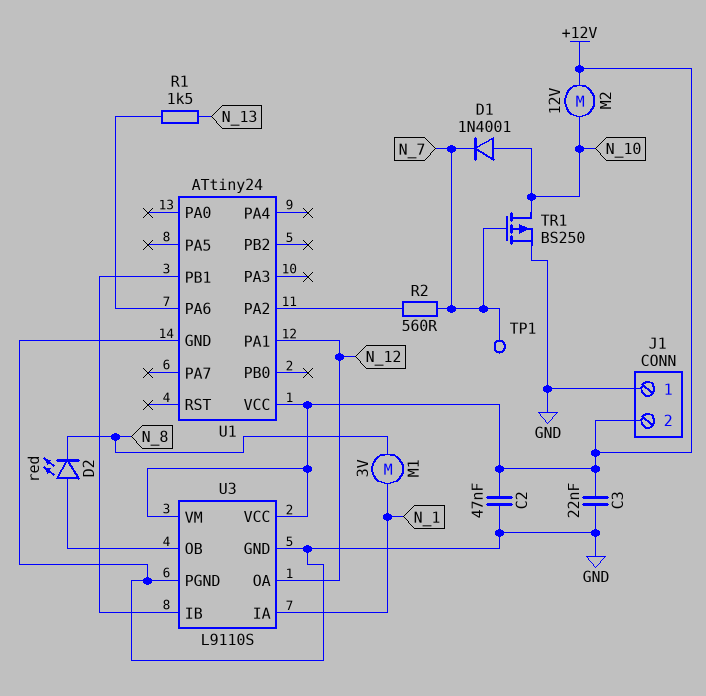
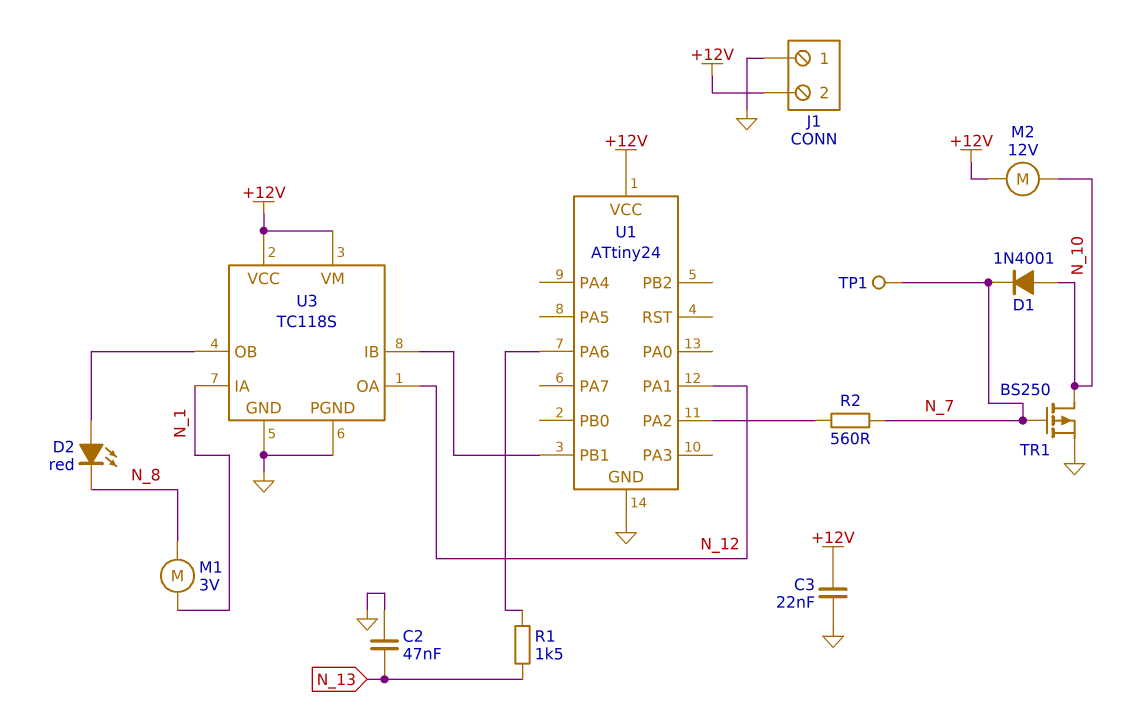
C2: 47nF (+12V, GND) -> 47nF (GND, N_13)
U3: L9110S -> TC118S

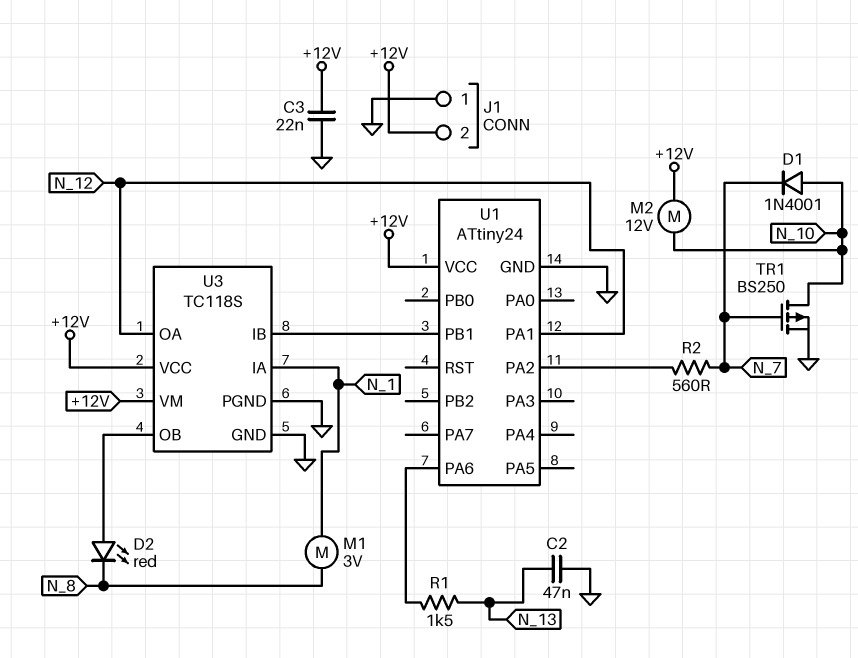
TP1: test point (N_7) -> none

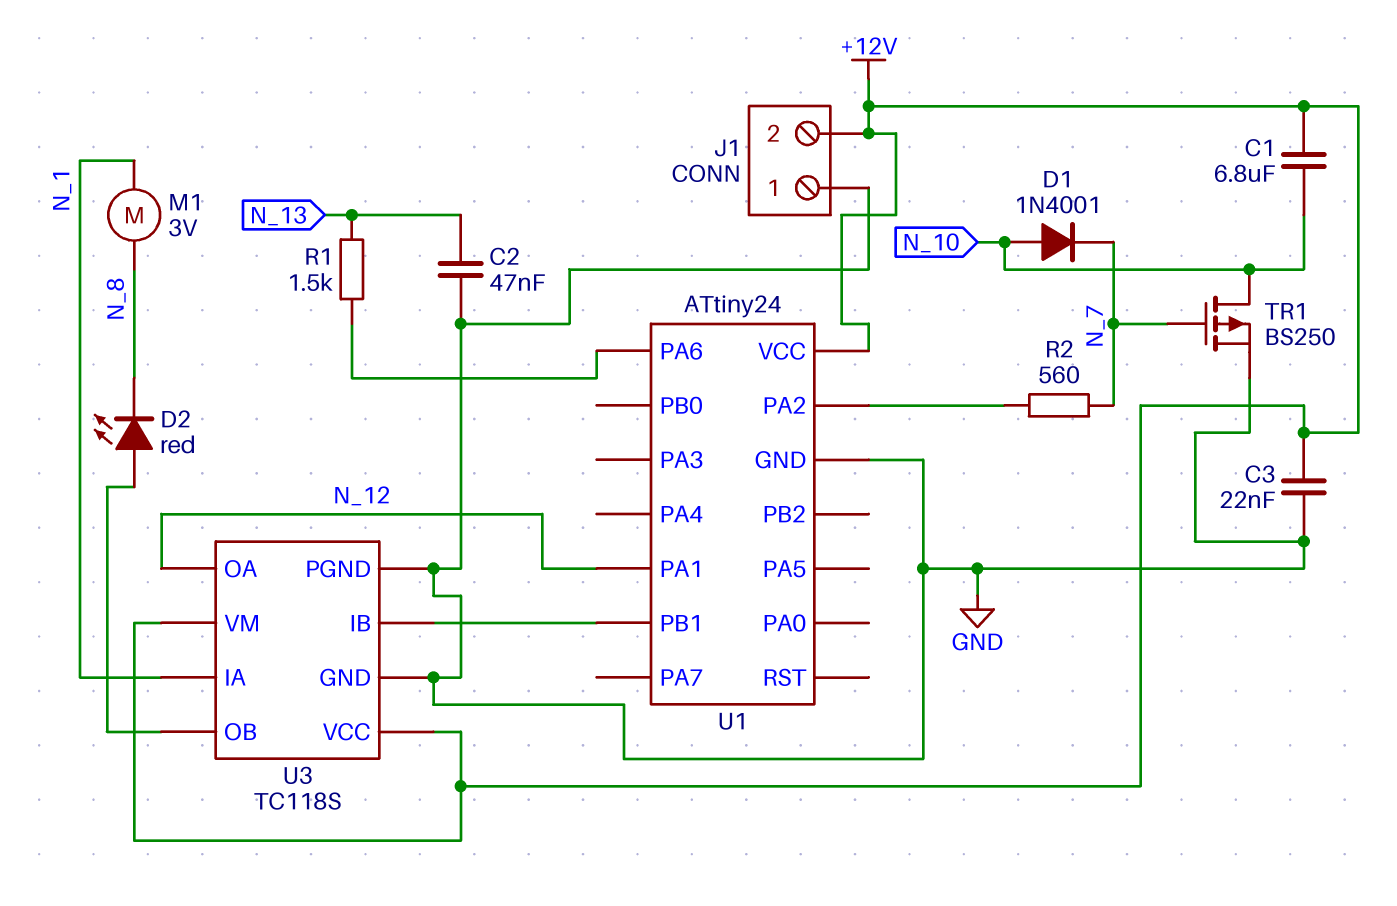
C1: none -> 6.8uF (+12V, N_10)
M2: motor 12V (+12V, N_10) -> none

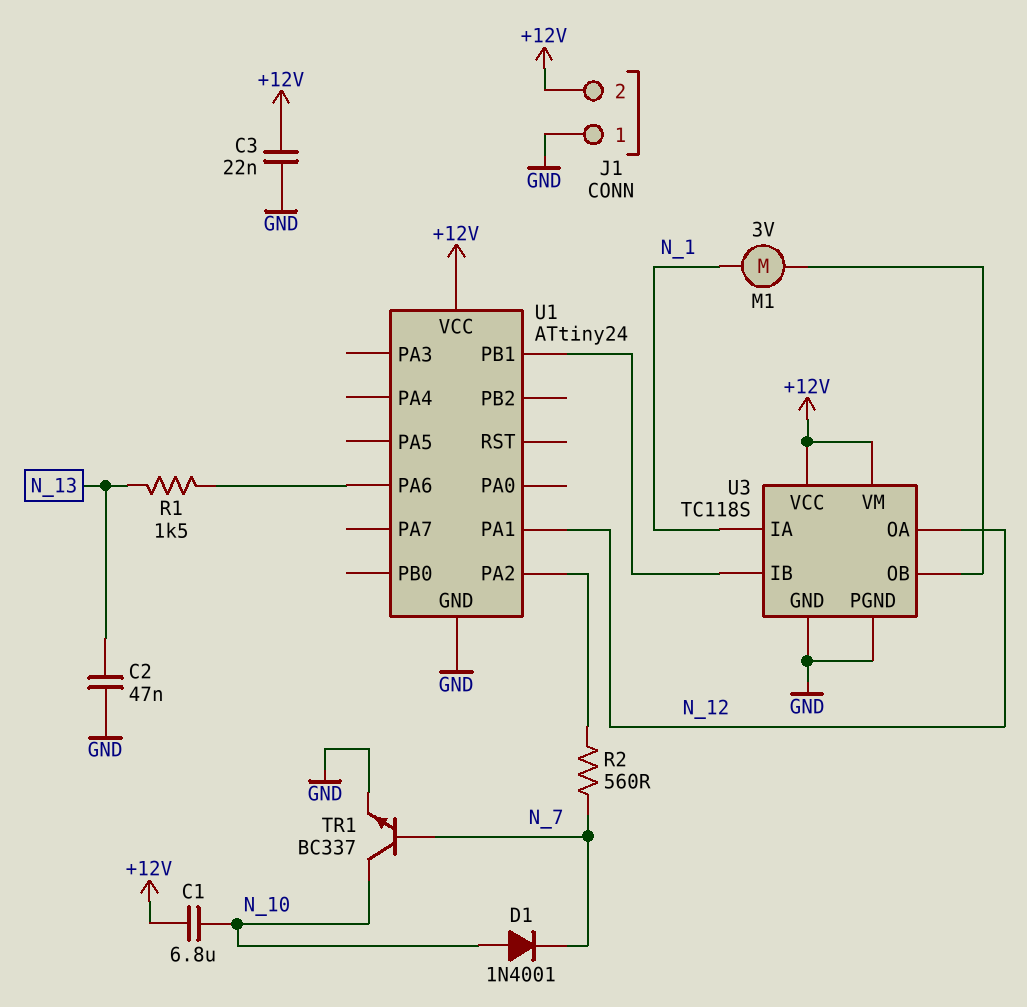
D2: LED red (A U3/OB, K N_8) -> none
M1: motor 3V (N_1, N_8) -> motor 3V (N_1, U3/OB)
TR1: PMOS BS250 (G N_7, D N_10, S GND) -> NPN BC337 (B N_7, C N_10, E GND)

